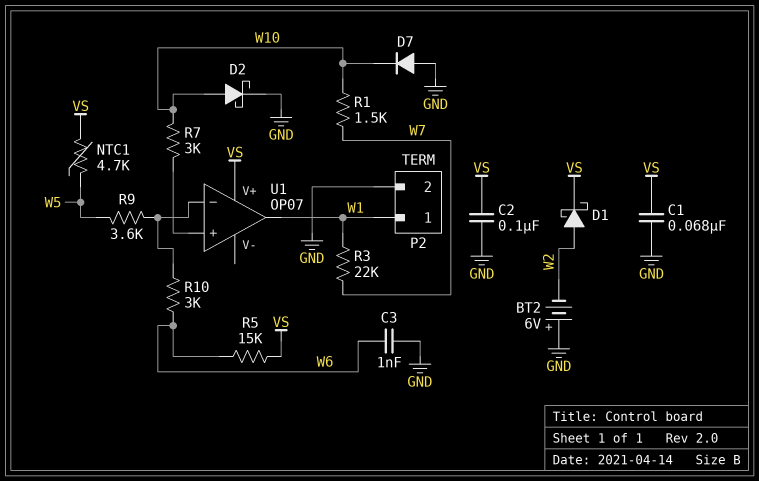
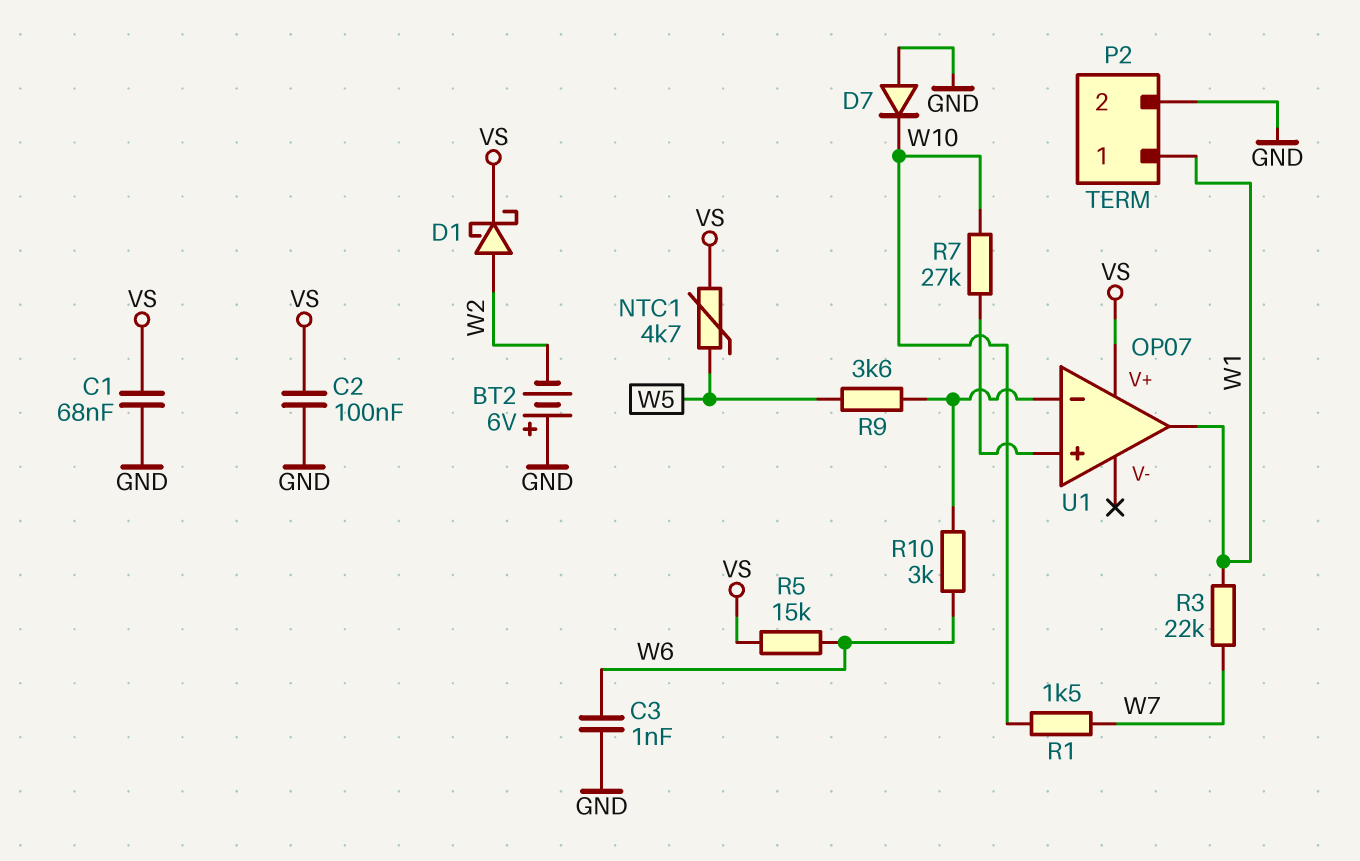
D2: schottky (A W10, K GND) -> none
R7: 3k (U1/in+, W10) -> 27k (U1/in+, W10)

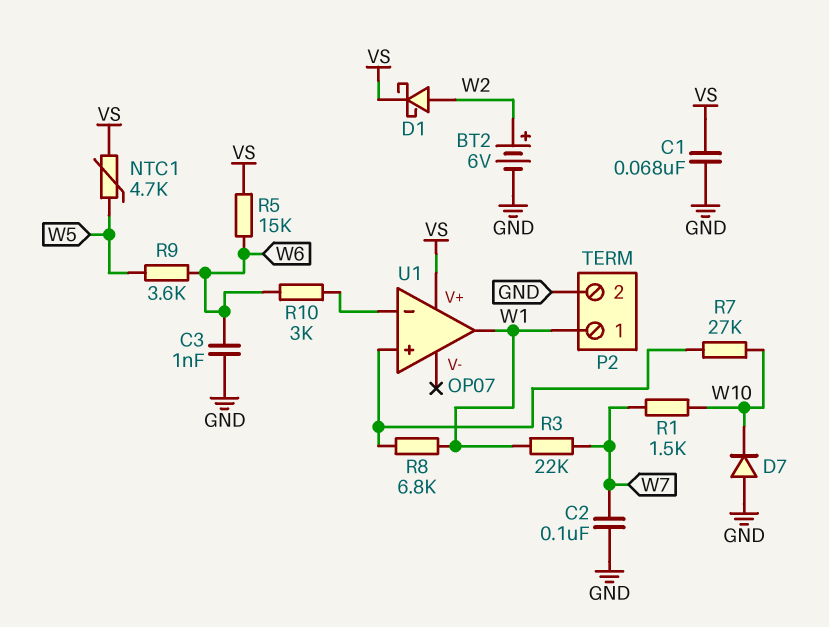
BT2: 6V (plus GND, minus W2) -> 6V (plus W2, minus GND)
C2: 100nF (GND, VS) -> 100nF (GND, W7)
R8: none -> 6.8k (U1/in+, W1)
R9: 3.6k (U1/in-, W5) -> 3.6k (W5, W6)

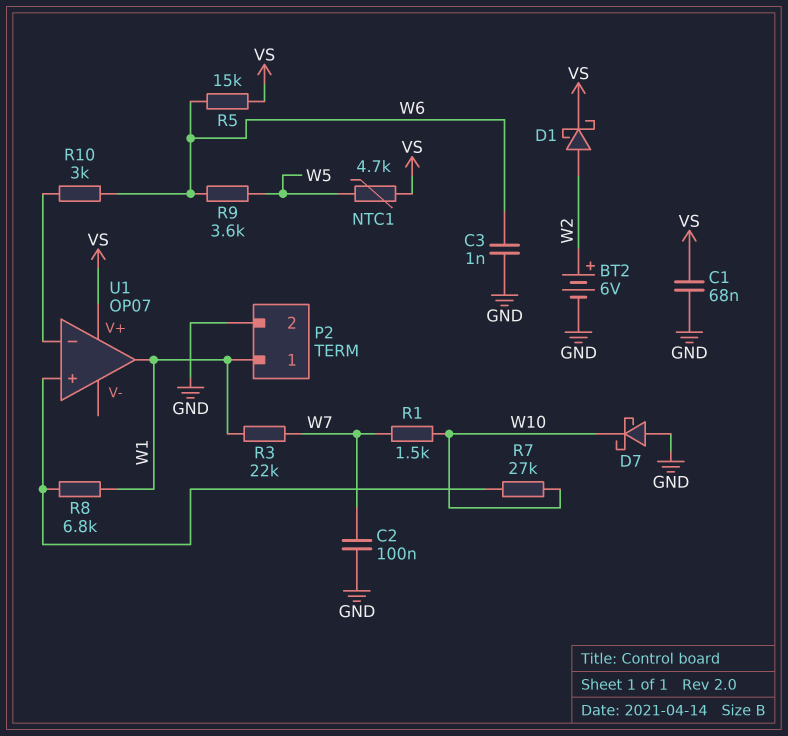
D7: diode (A GND, K W10) -> schottky (A GND, K W10)

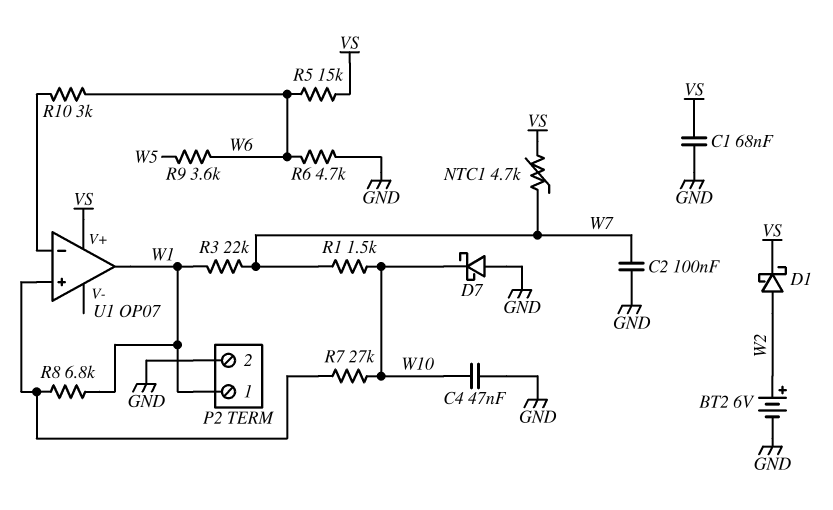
C3: 1nF (GND, W6) -> none
C4: none -> 47nF (GND, W10)
NTC1: 4.7k (VS, W5) -> 4.7k (VS, W7)
R6: none -> 4.7k (GND, W6)

